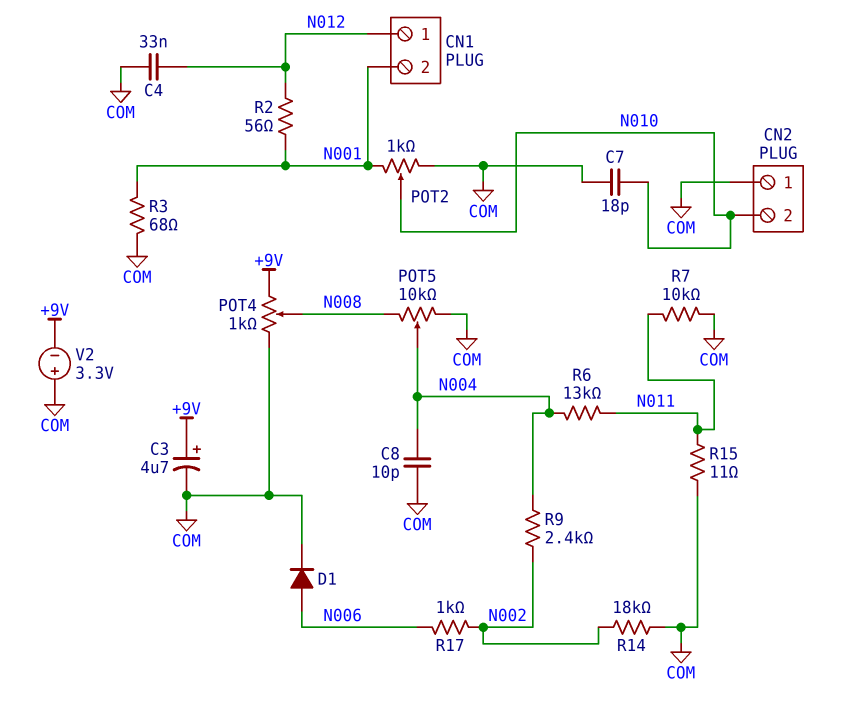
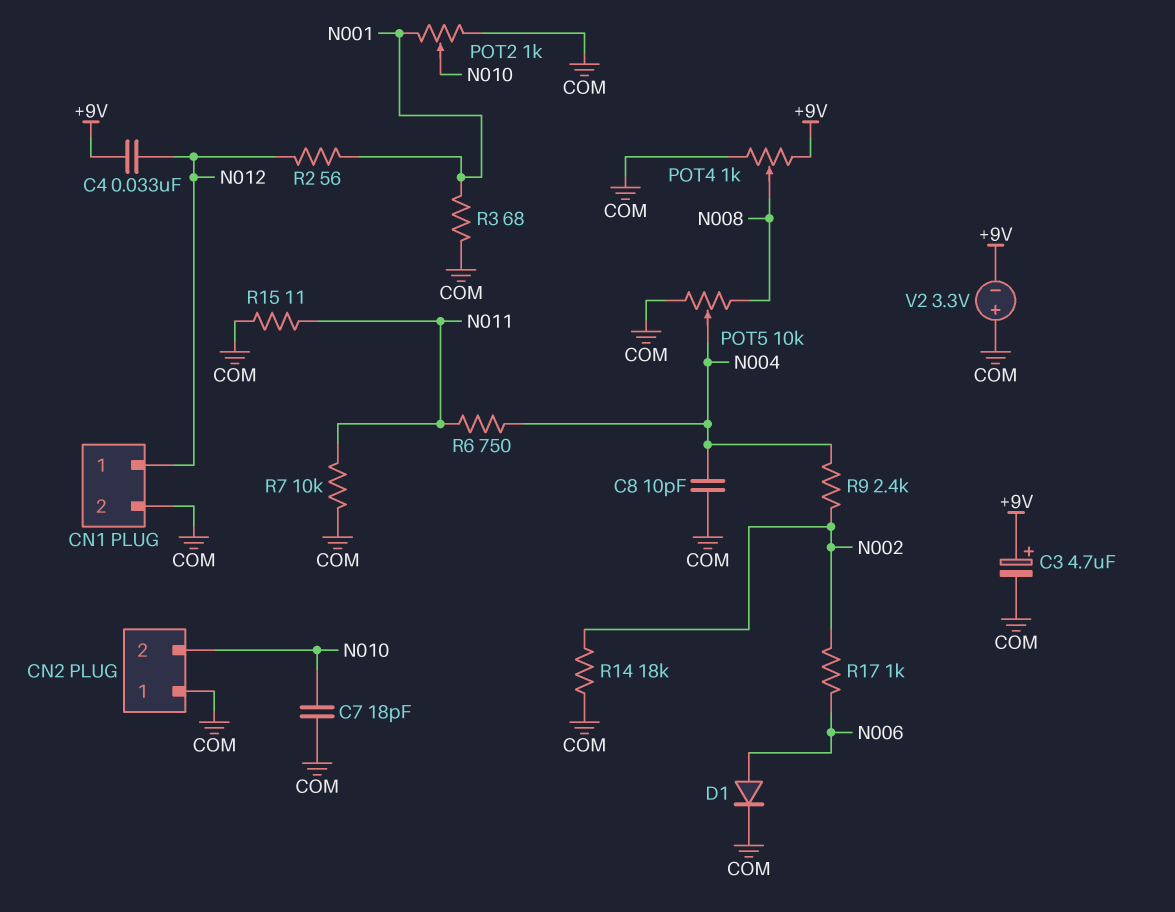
C4: 33nF (COM, N012) -> 33nF (+9V, N012)
CN1 pin 2: N001 -> COM
R6: 13k (N004, N011) -> 750 (N004, N011)

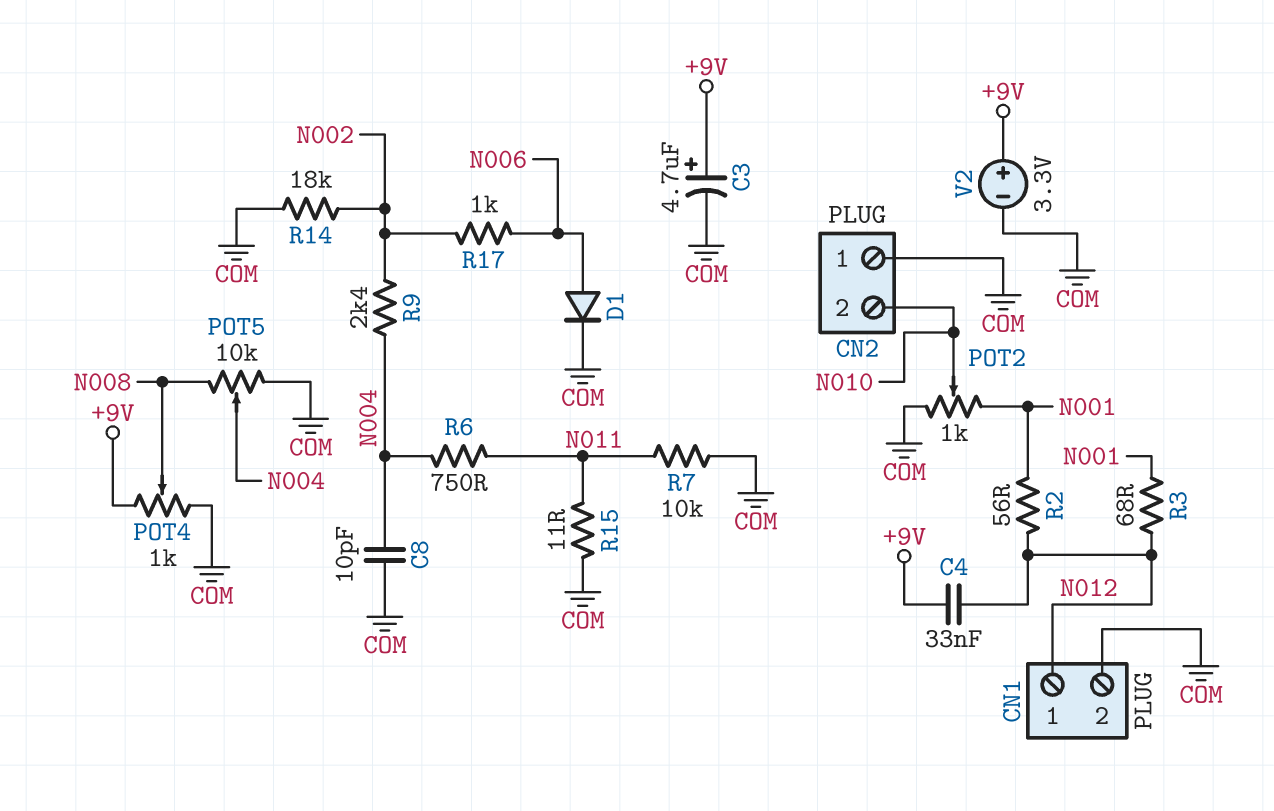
C7: 18pF (COM, N010) -> none
R3: 68 (COM, N001) -> 68 (N001, N012)
V2: 3.3V (plus COM, minus +9V) -> 3.3V (plus +9V, minus COM)

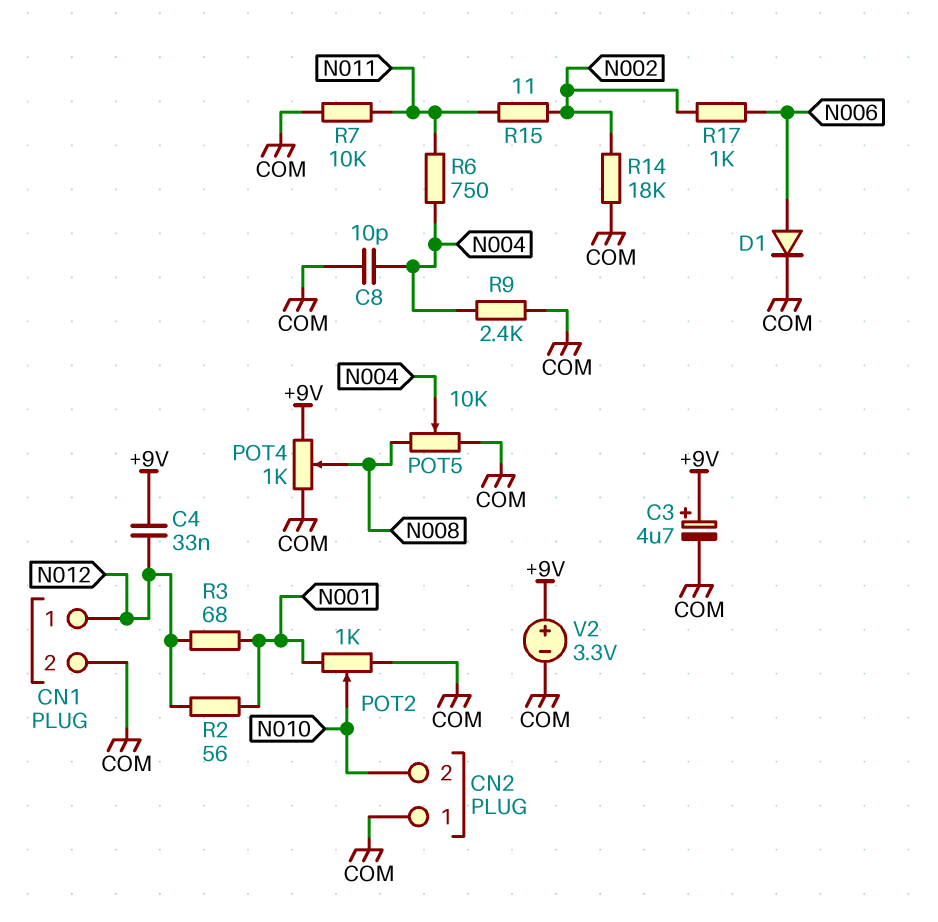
R9: 2.4k (N002, N004) -> 2.4k (COM, N004)
R15: 11 (COM, N011) -> 11 (N002, N011)

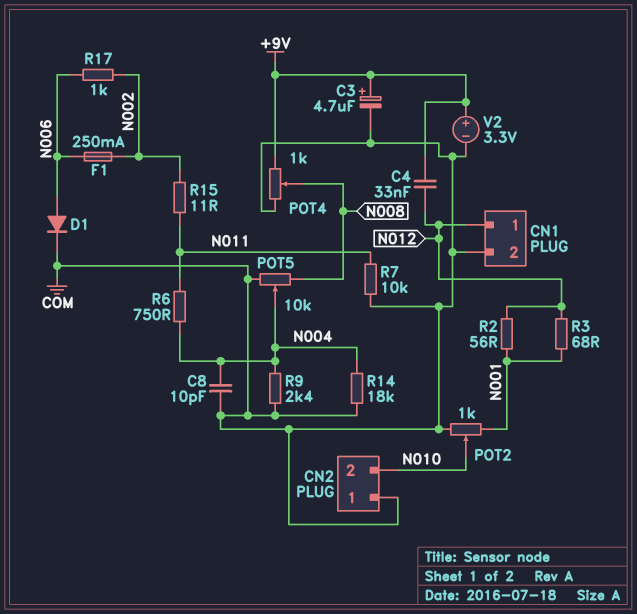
F1: none -> 250mA (N002, N006)
R14: 18k (COM, N002) -> 18k (COM, N004)

